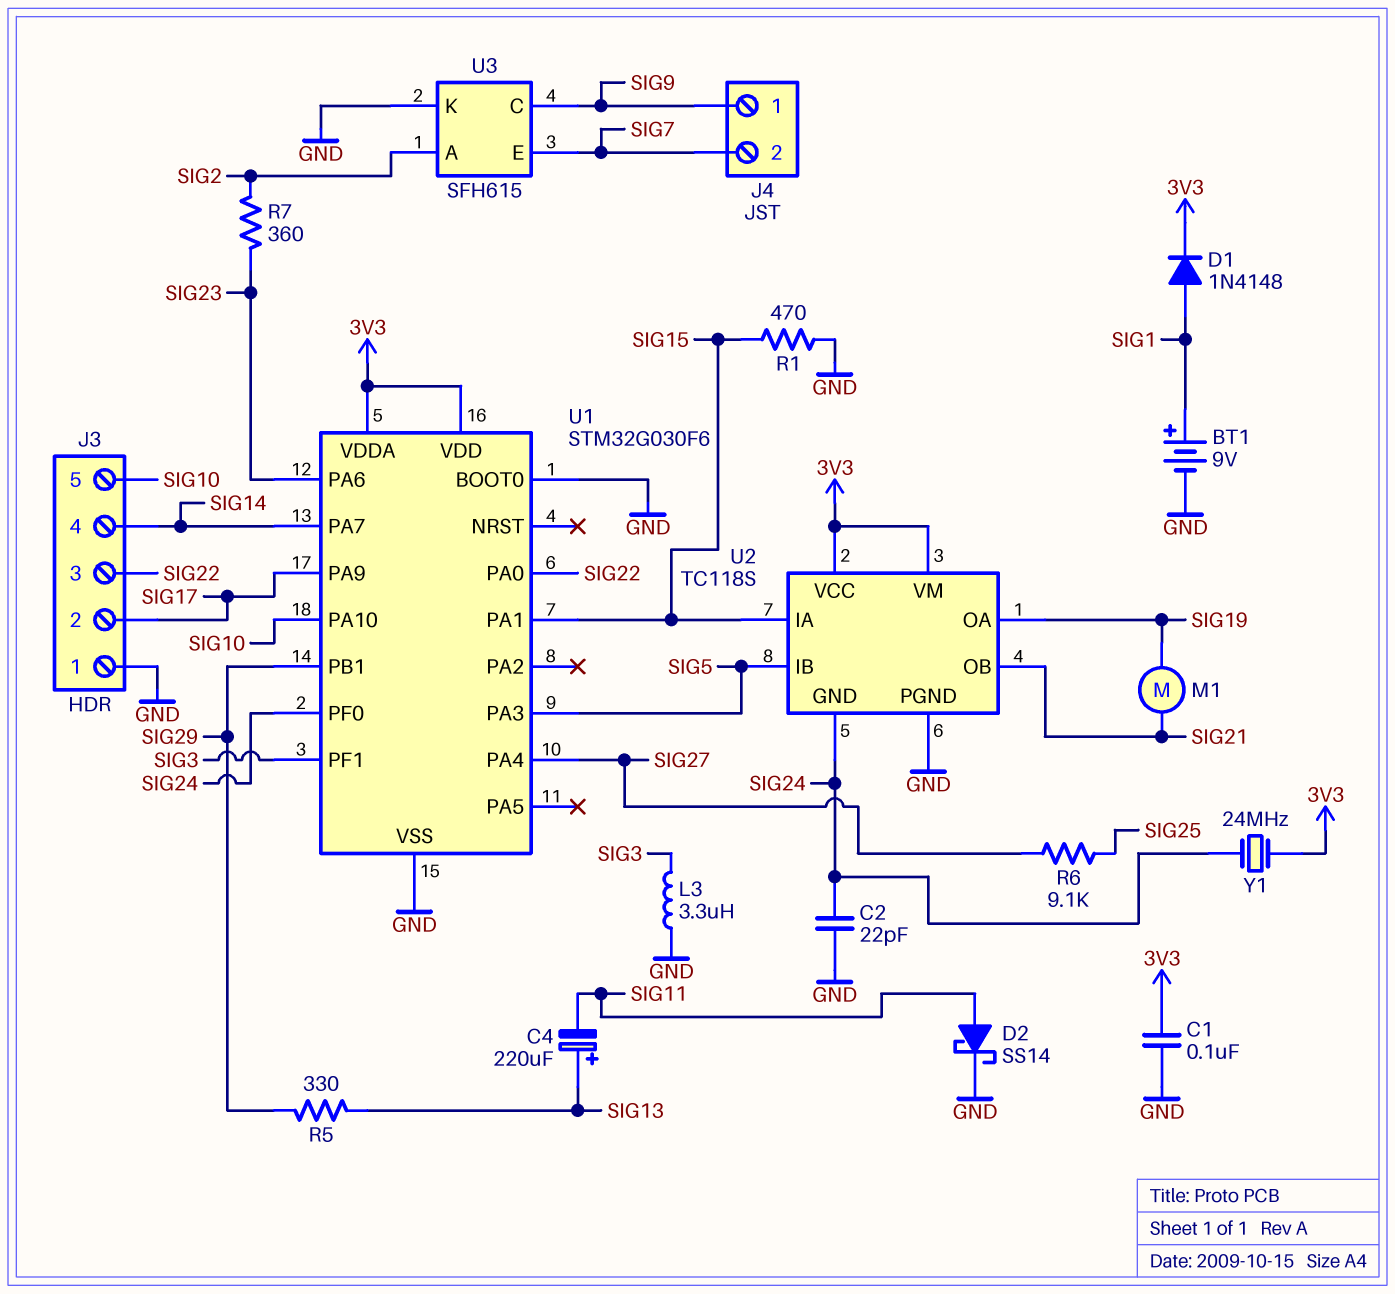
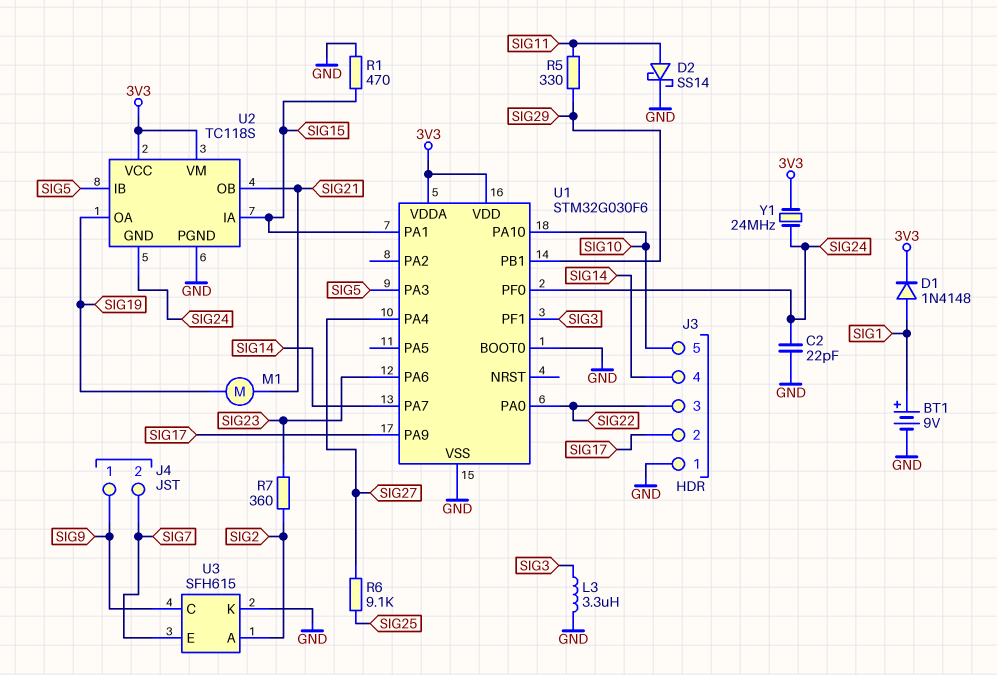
C1: 100nF (3V3, GND) -> none
C4: 220uF (plus SIG13, minus SIG11) -> none
R5: 330 (SIG13, SIG29) -> 330 (SIG11, SIG29)

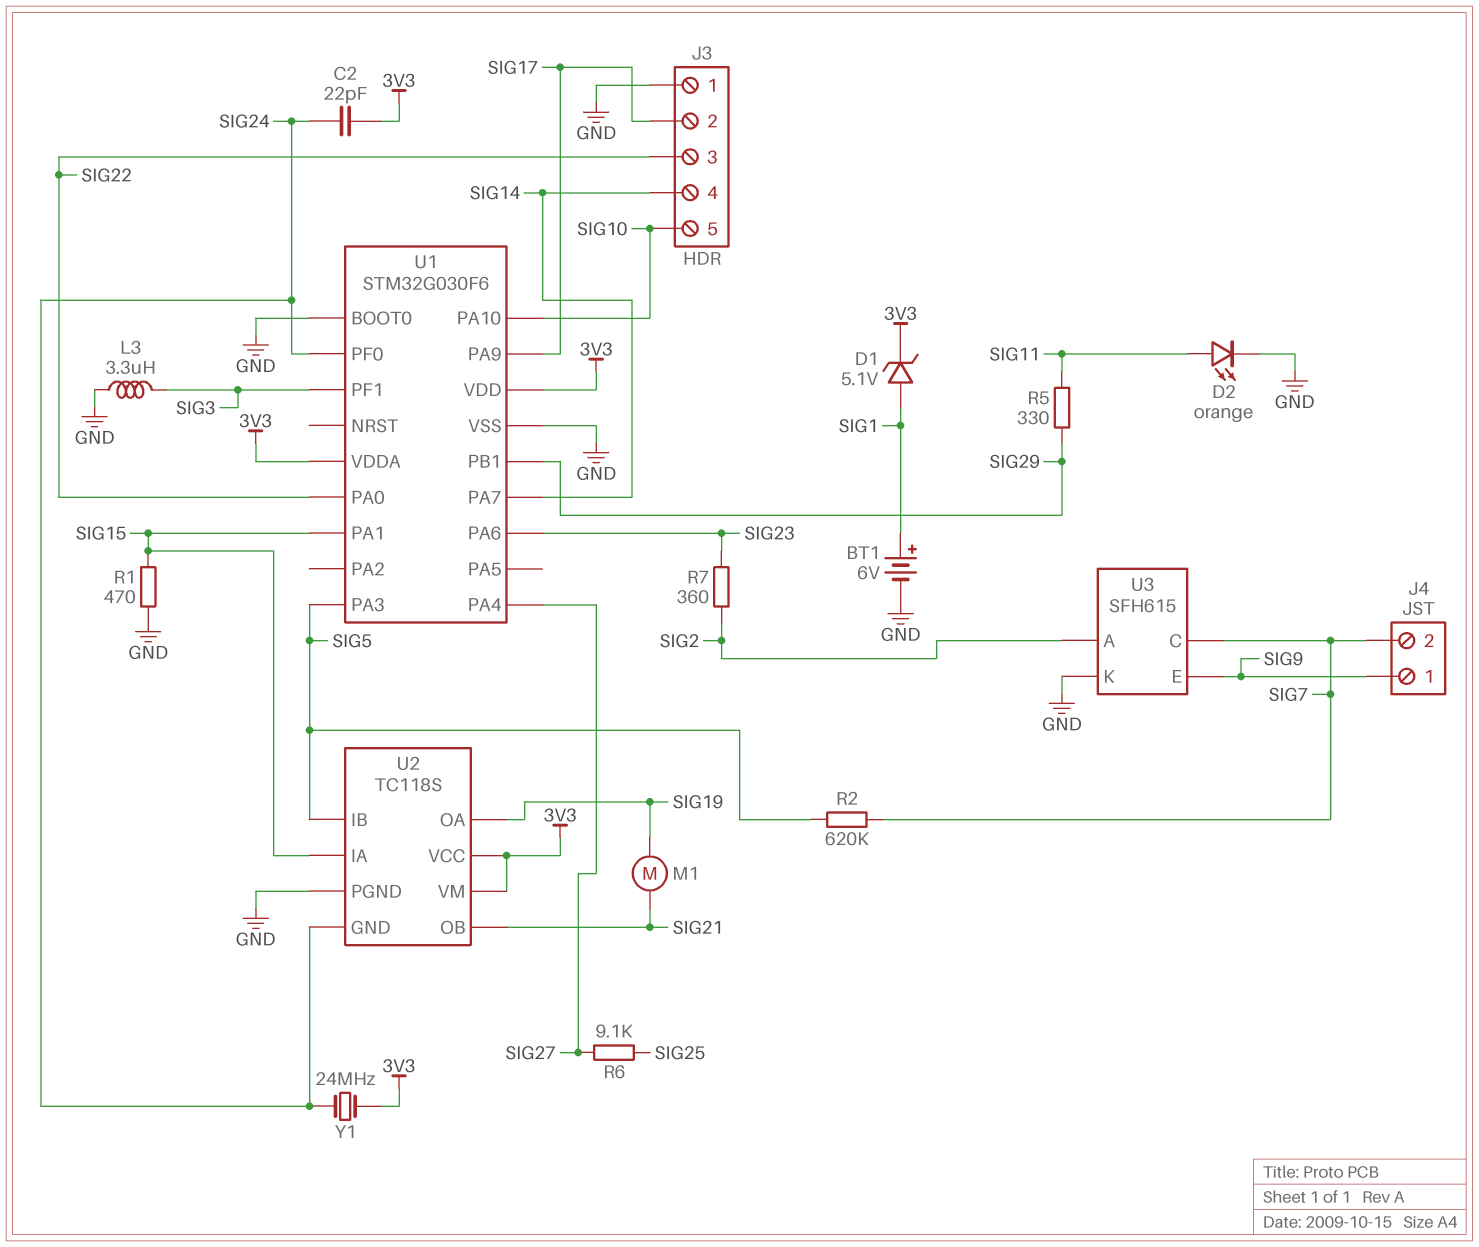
BT1: 9V (plus SIG1, minus GND) -> 6V (plus SIG1, minus GND)
C2: 22pF (GND, SIG24) -> 22pF (3V3, SIG24)
D1: diode 1N4148 (A SIG1, K 3V3) -> zener 5.1V (A SIG1, K 3V3)
D2: schottky SS14 (A SIG11, K GND) -> LED orange (A SIG11, K GND)
R2: none -> 620k (SIG5, SIG7)
U3 pin C: SIG9 -> SIG7
U3 pin E: SIG7 -> SIG9

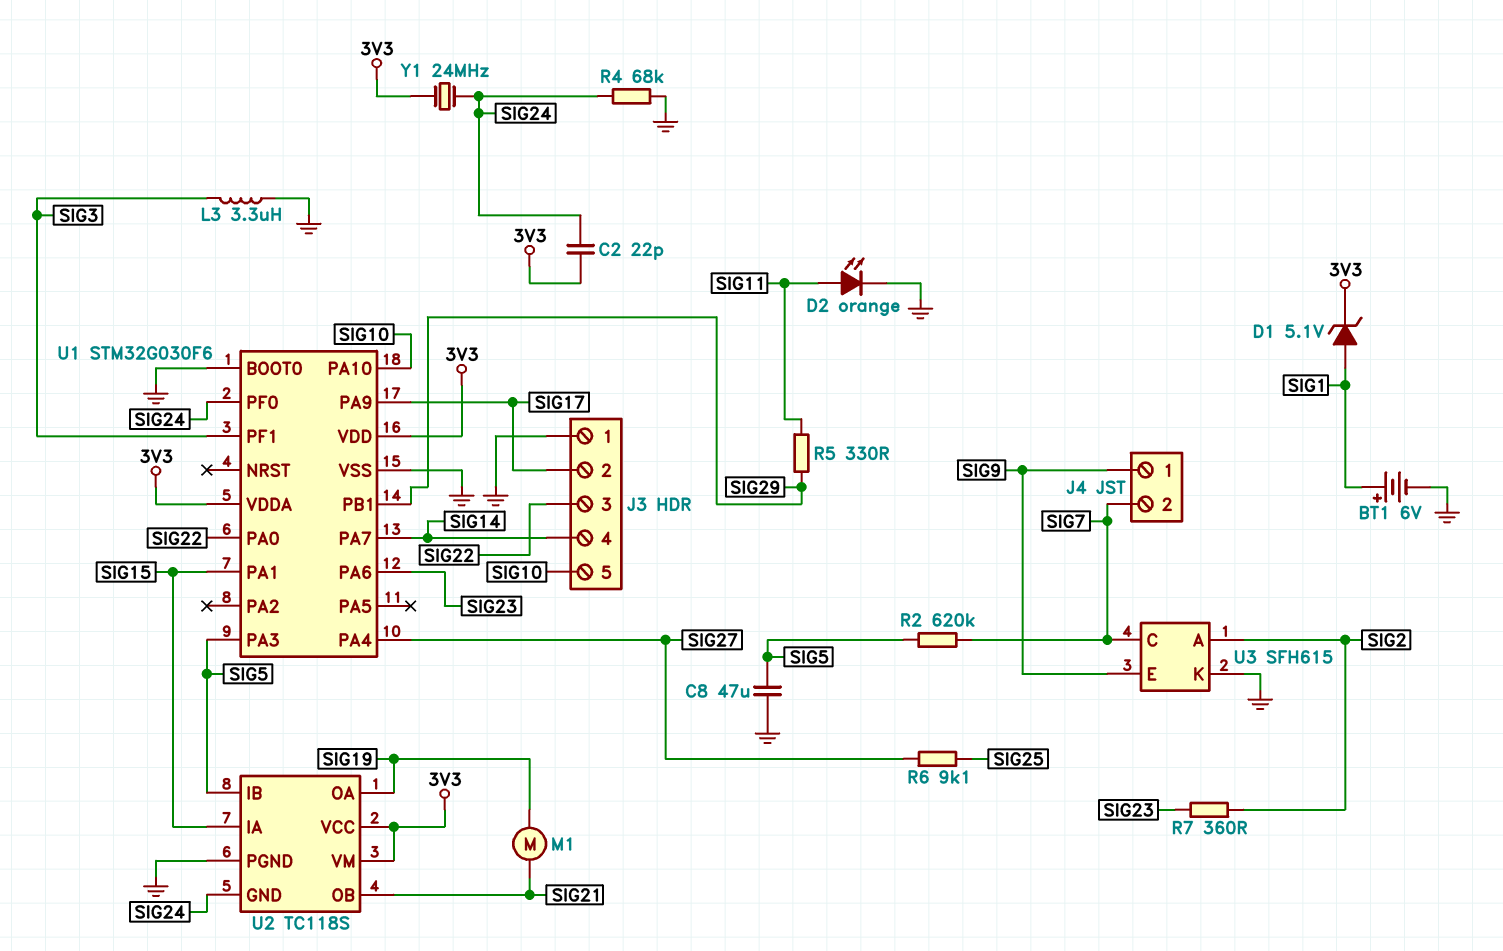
C8: none -> 47uF (GND, SIG5)
R1: 470 (GND, SIG15) -> none
R4: none -> 68k (GND, SIG24)

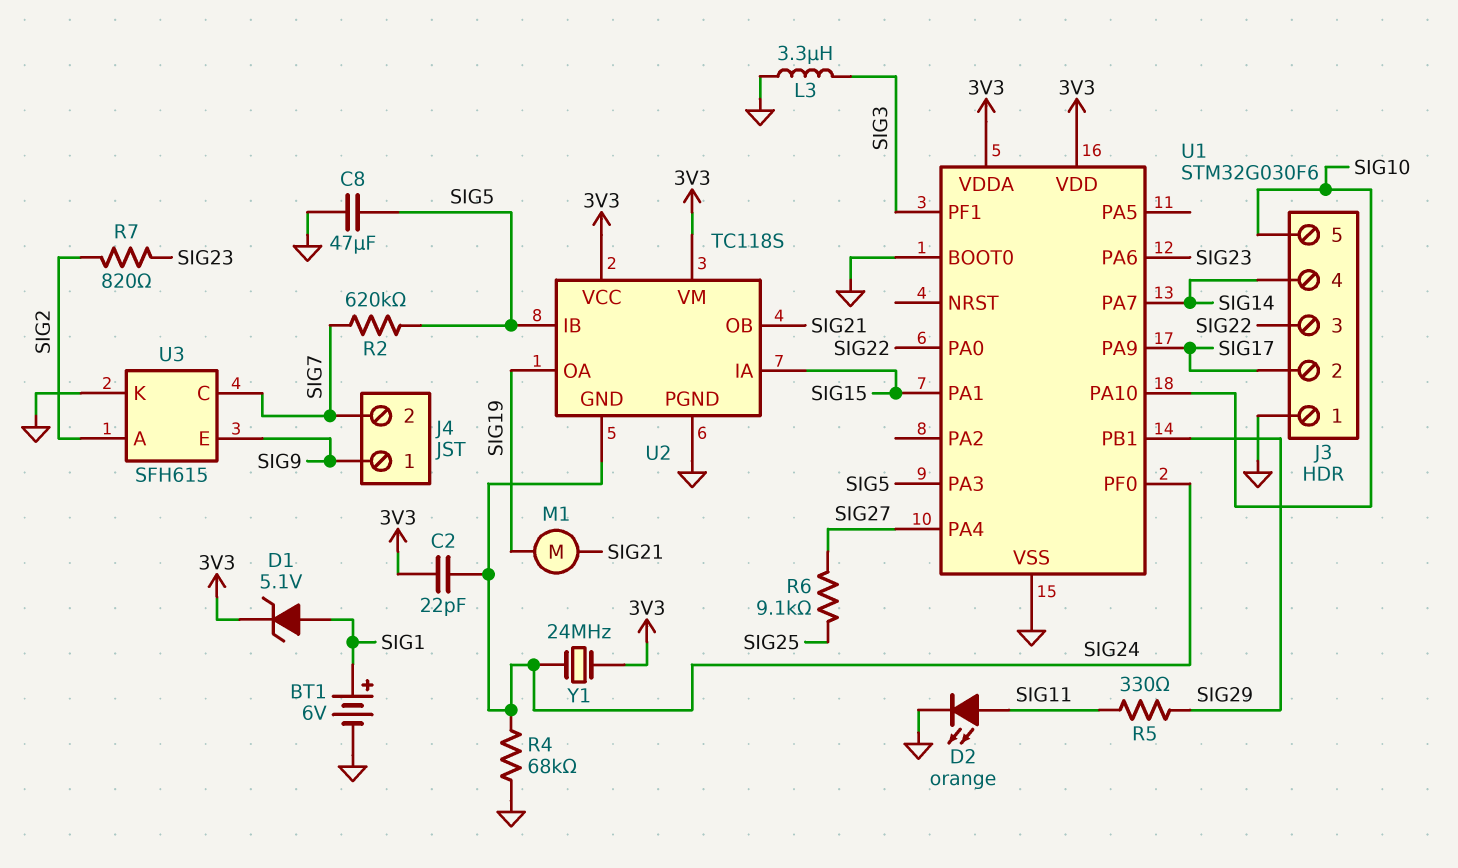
R7: 360 (SIG2, SIG23) -> 820 (SIG2, SIG23)

